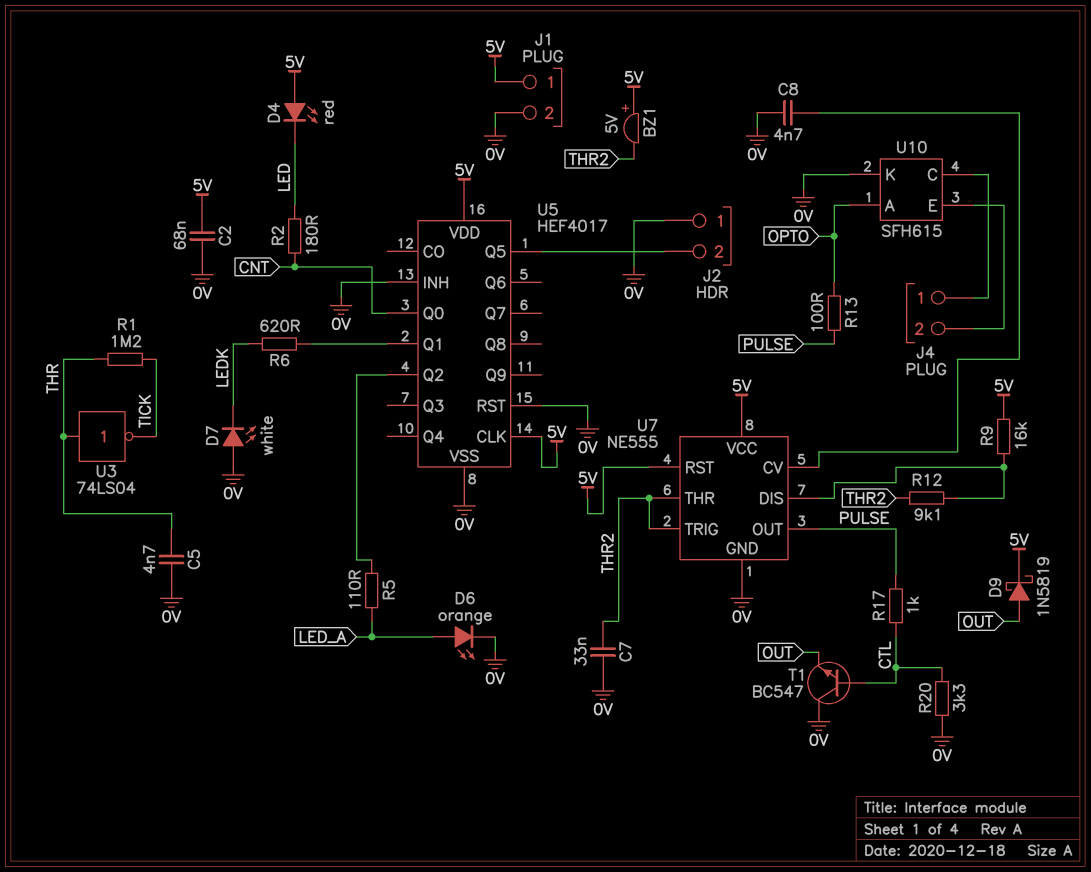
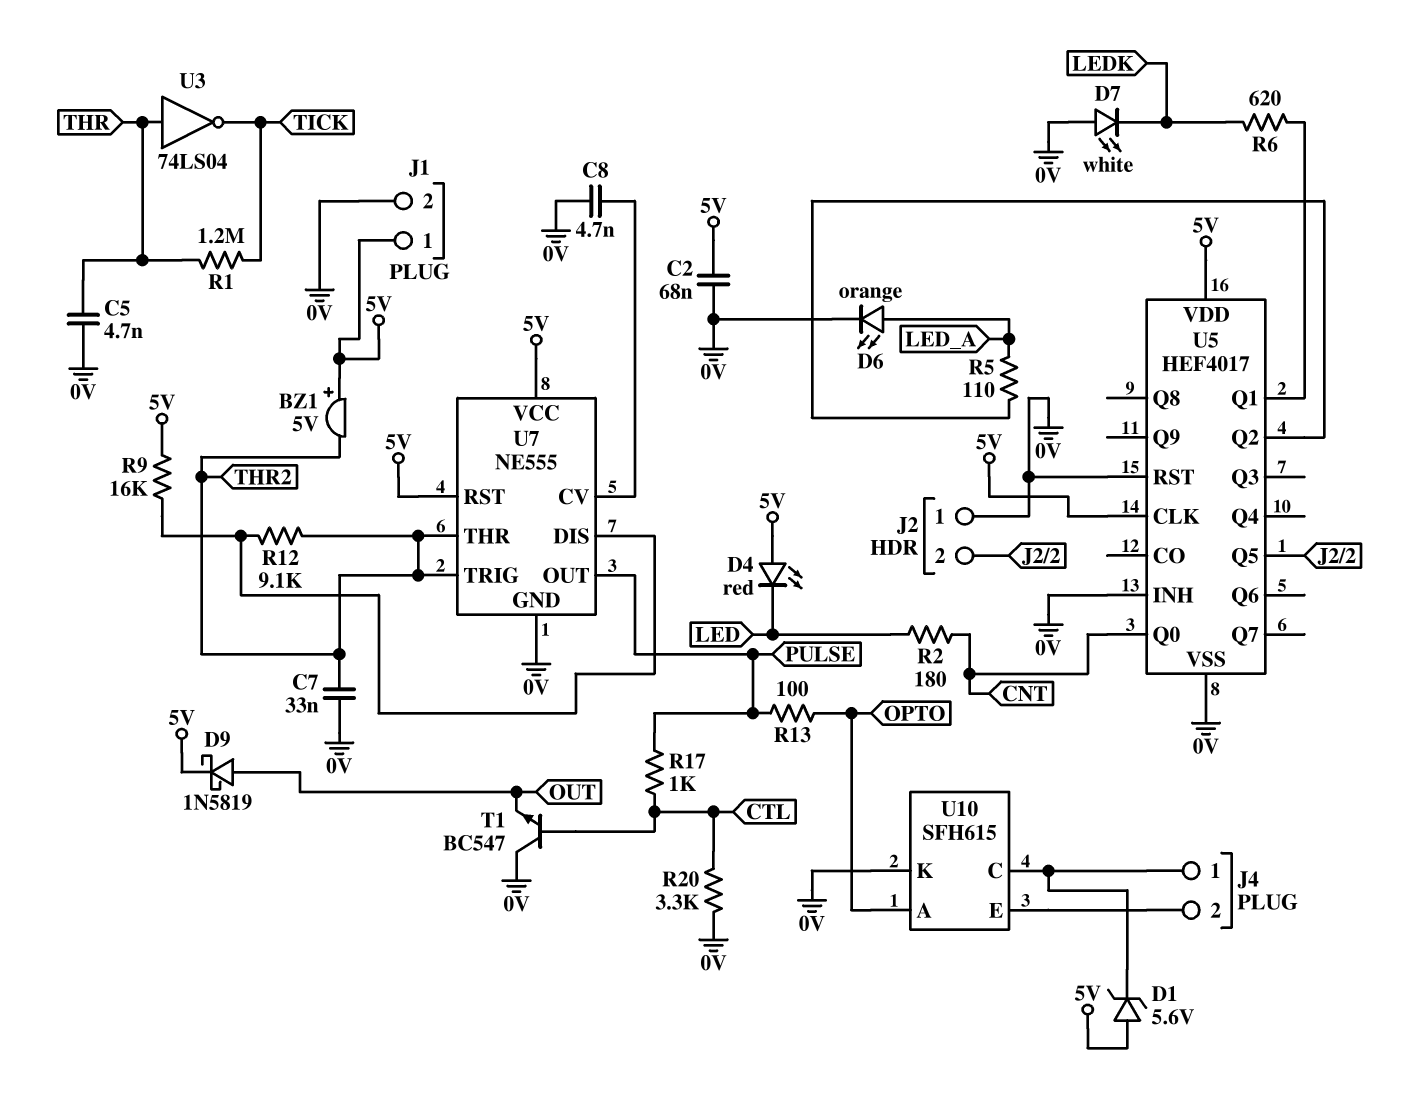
D1: none -> zener 5.6V (A 5V, K J4/1)

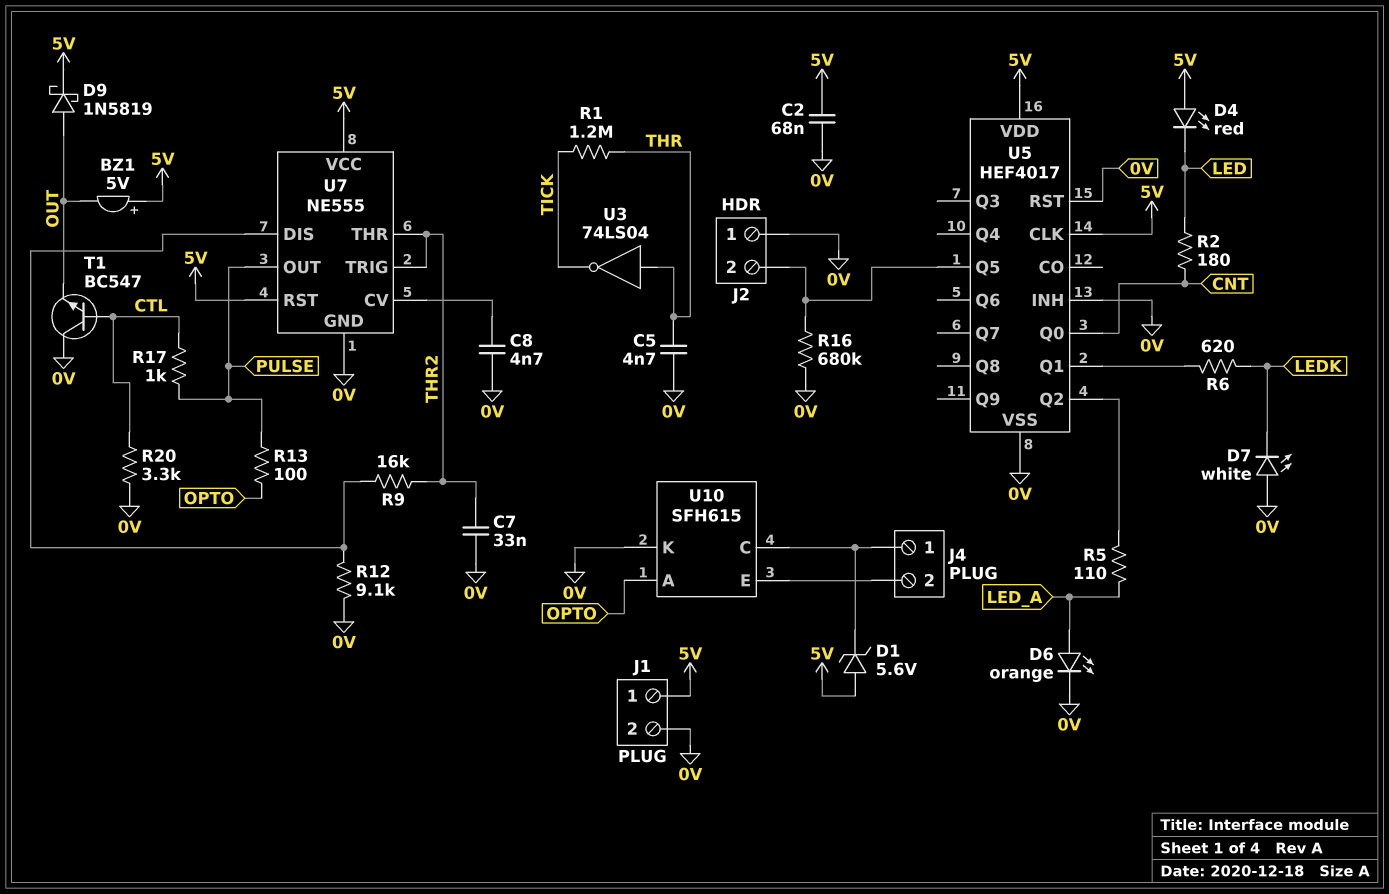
BZ1: buzzer 5V (plus 5V, minus THR2) -> buzzer 5V (plus 5V, minus OUT)
R9: 16k (5V, U7/DIS) -> 16k (THR2, U7/DIS)
R12: 9.1k (THR2, U7/DIS) -> 9.1k (0V, U7/DIS)
R16: none -> 680k (0V, J2/2)

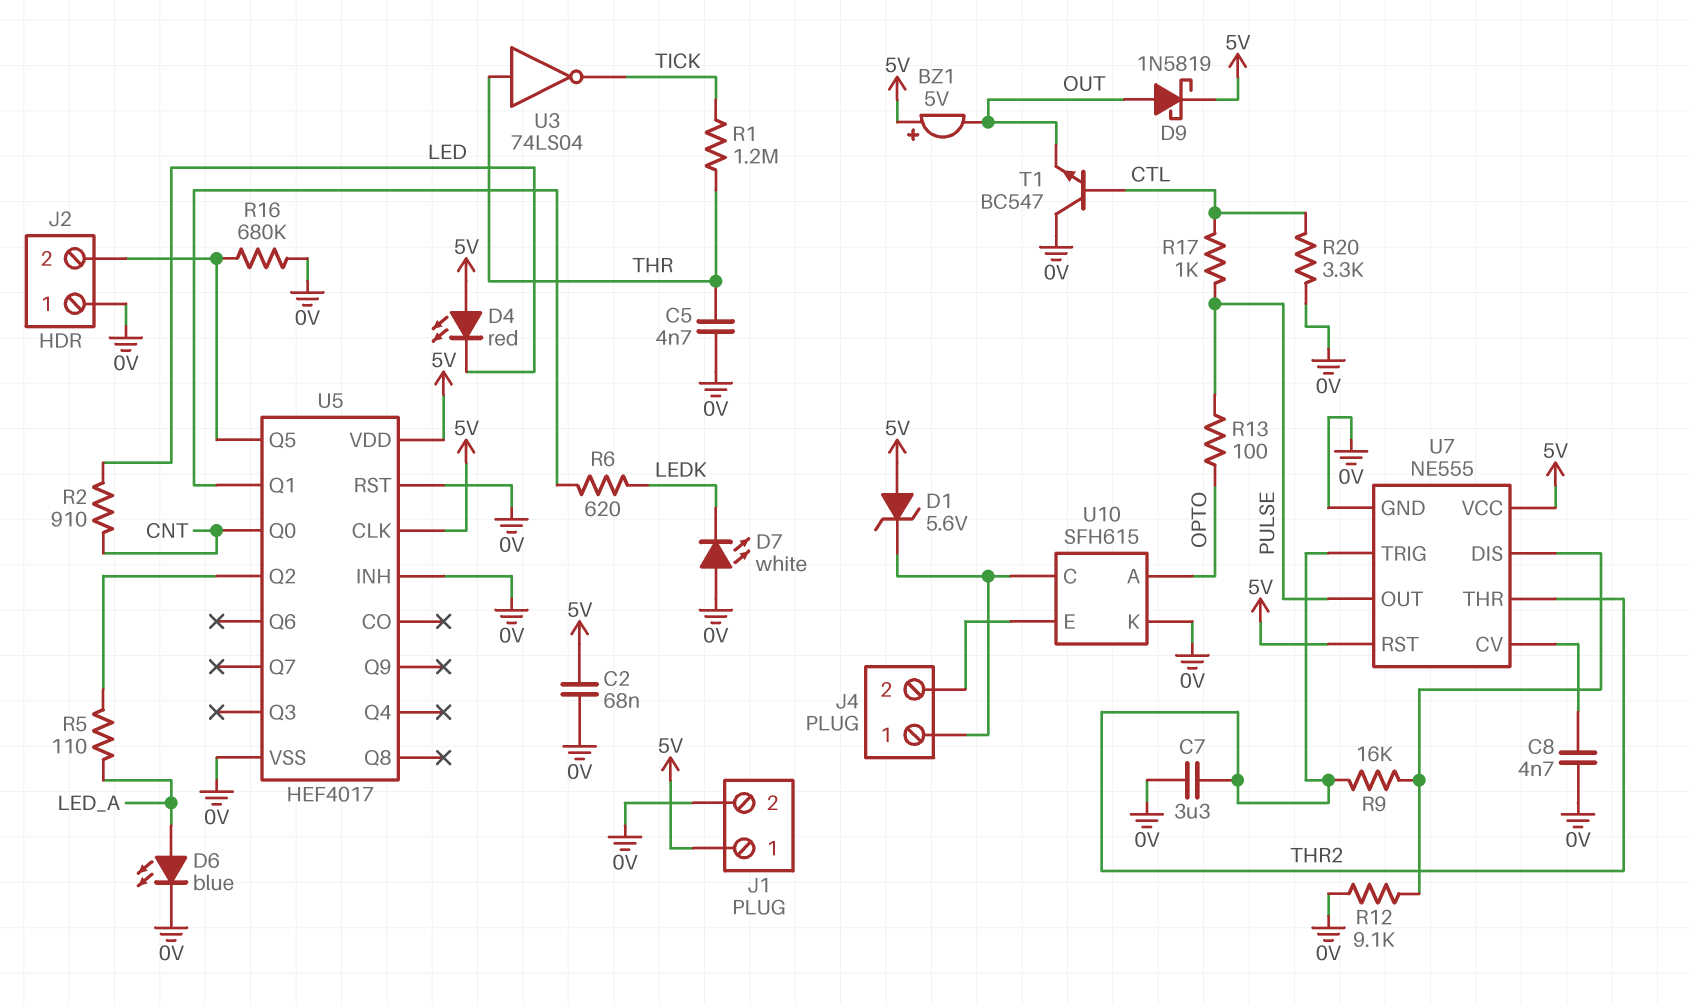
C7: 33nF (0V, THR2) -> 3.3uF (0V, THR2)
D6: LED orange (A LED_A, K 0V) -> LED blue (A LED_A, K 0V)
R2: 180 (CNT, LED) -> 910 (CNT, LED)

